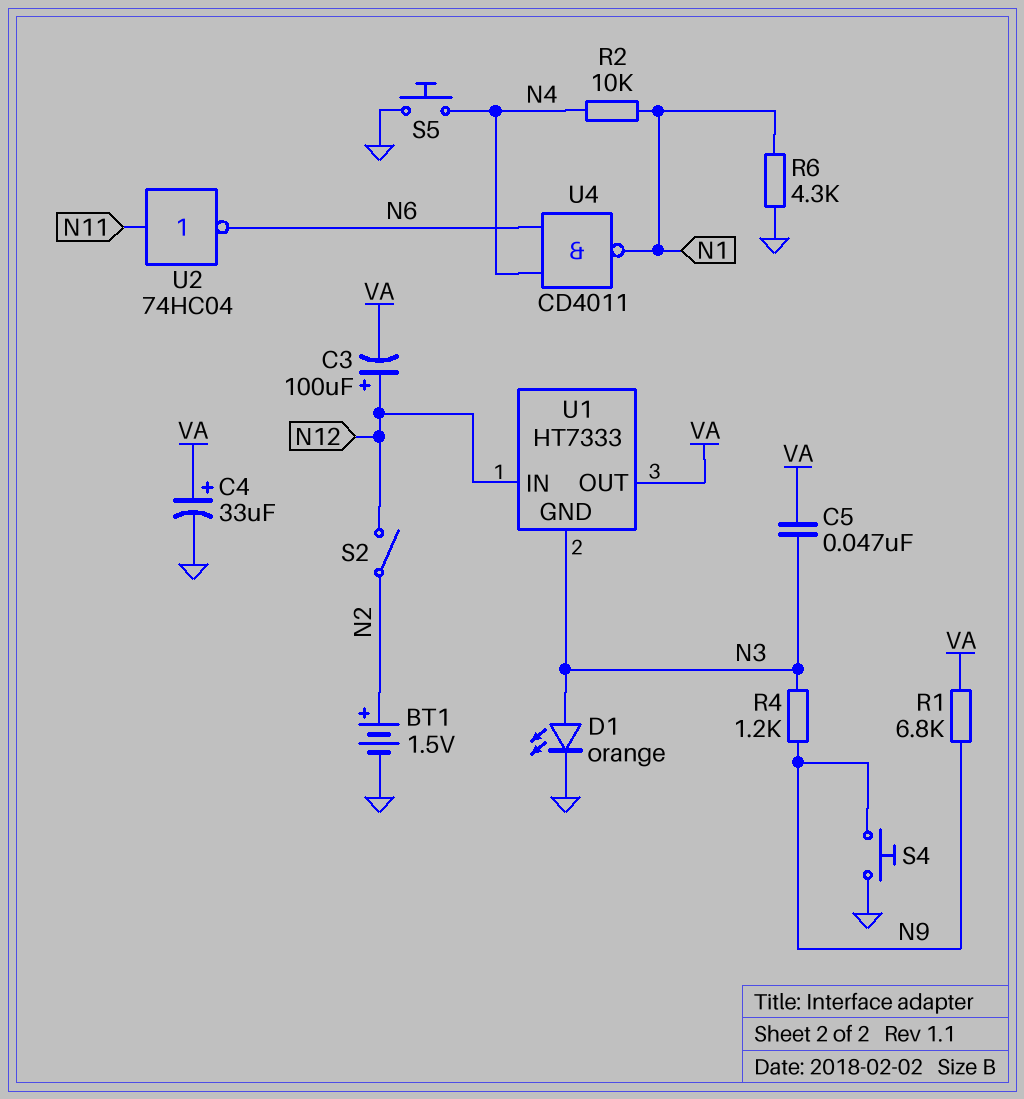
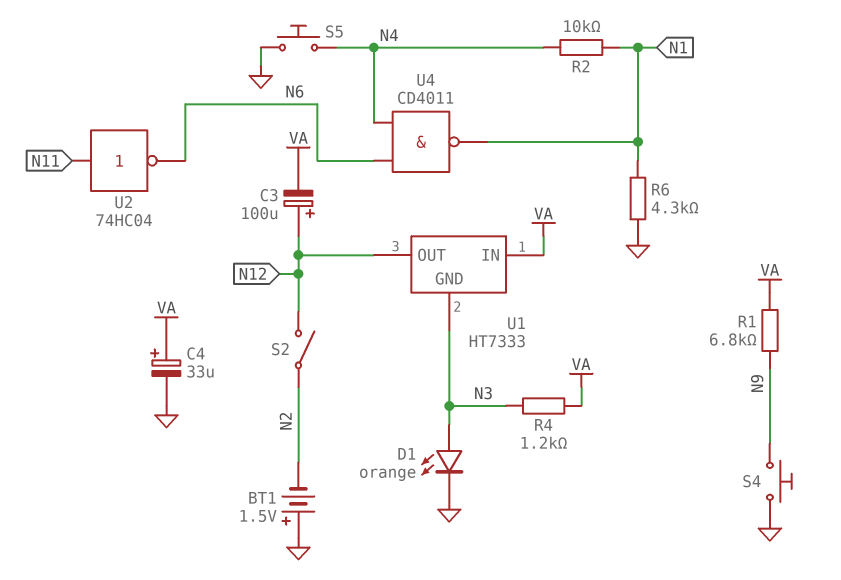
BT1: 1.5V (plus N2, minus GND) -> 1.5V (plus GND, minus N2)
C5: 47nF (N3, VA) -> none
R4: 1.2k (N3, N9) -> 1.2k (N3, VA)
U1 pin IN: N12 -> VA
U1 pin OUT: VA -> N12

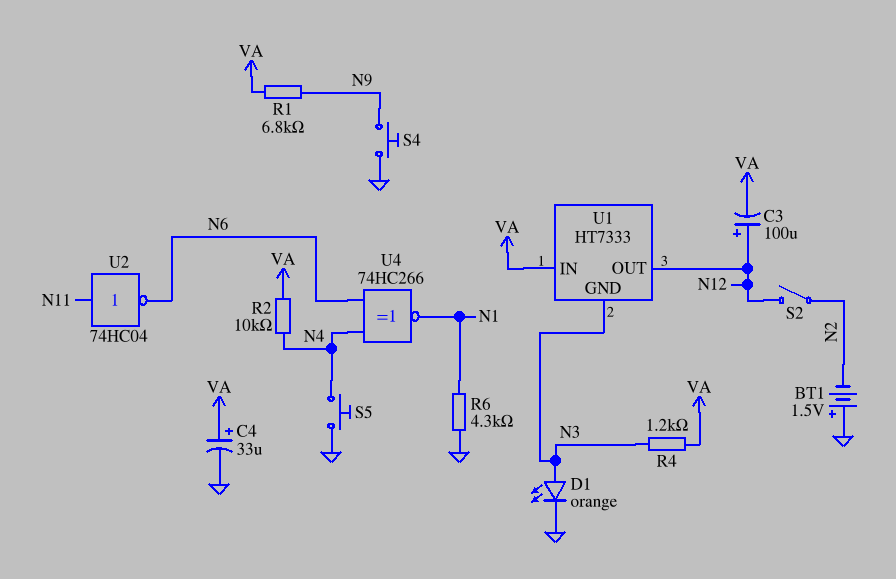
R2: 10k (N1, N4) -> 10k (N4, VA)
U4: NAND CD4011 (in N4, in N6, out N1) -> XNOR 74HC266 (in N4, in N6, out N1)

